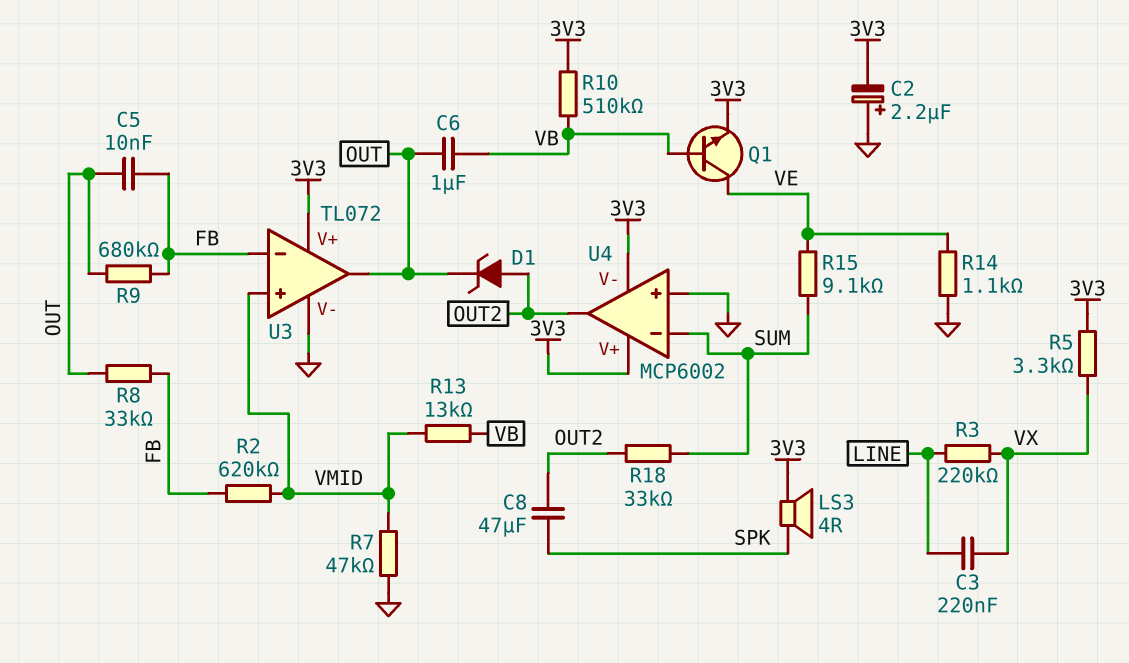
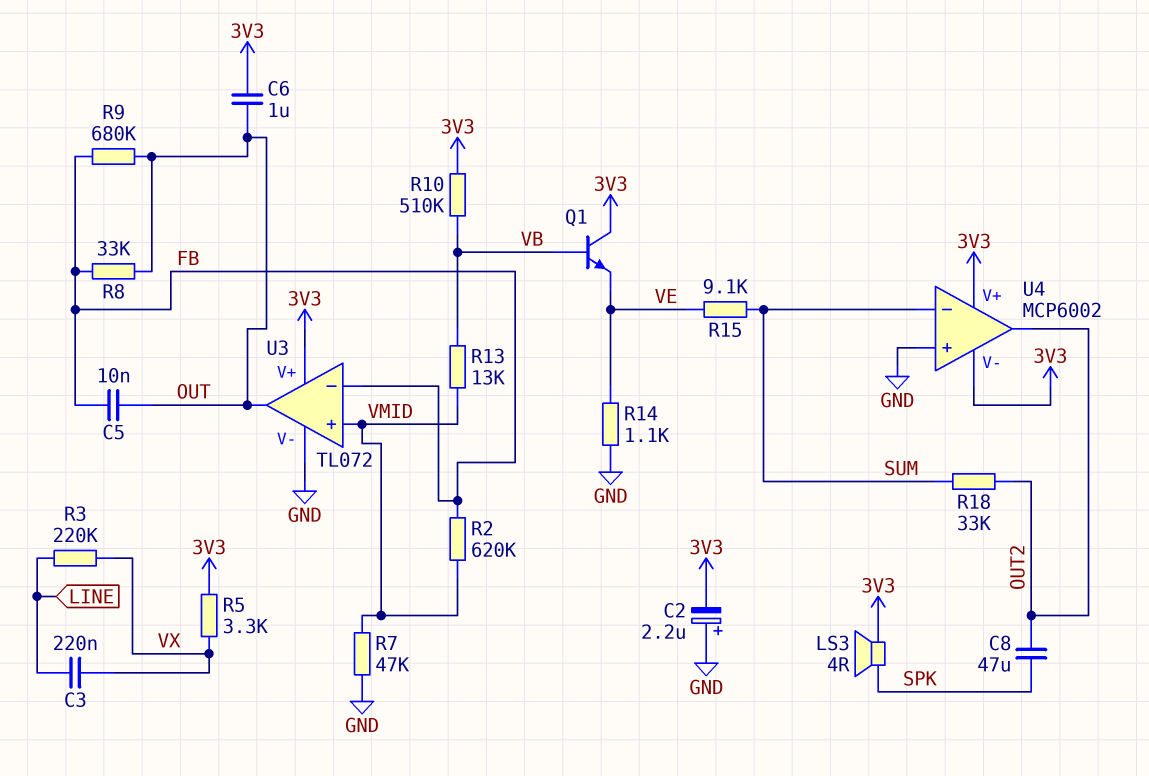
C6: 1uF (OUT, VB) -> 1uF (3V3, OUT)
D1: zener (A OUT2, K OUT) -> none
Q1: NPN (B VB, C VE, E 3V3) -> NPN (B VB, C 3V3, E VE)

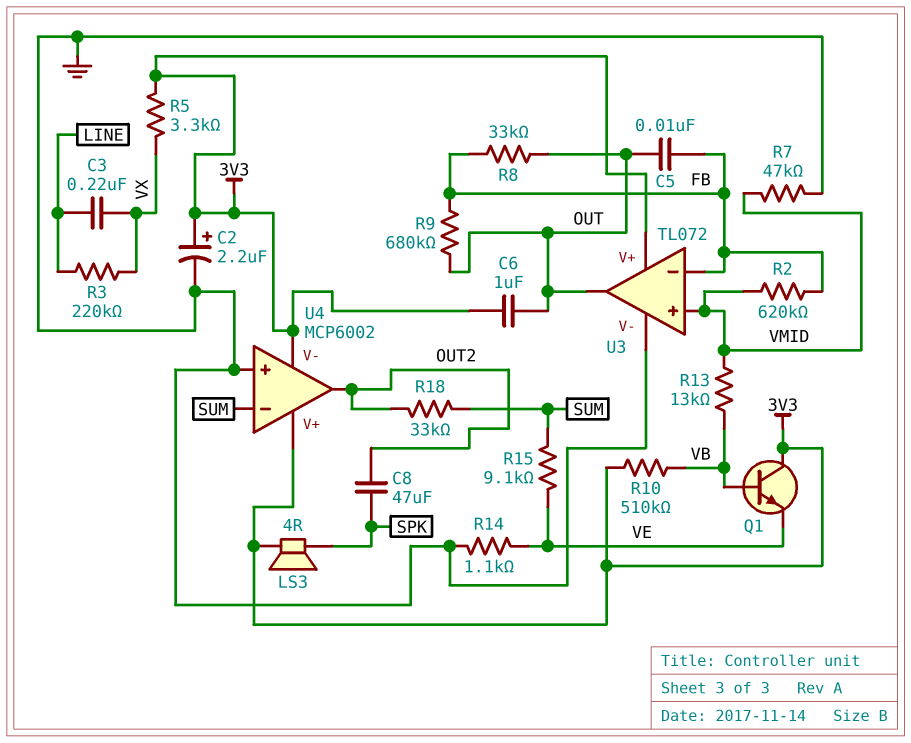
C2: 2.2uF (plus GND, minus 3V3) -> 2.2uF (plus 3V3, minus GND)

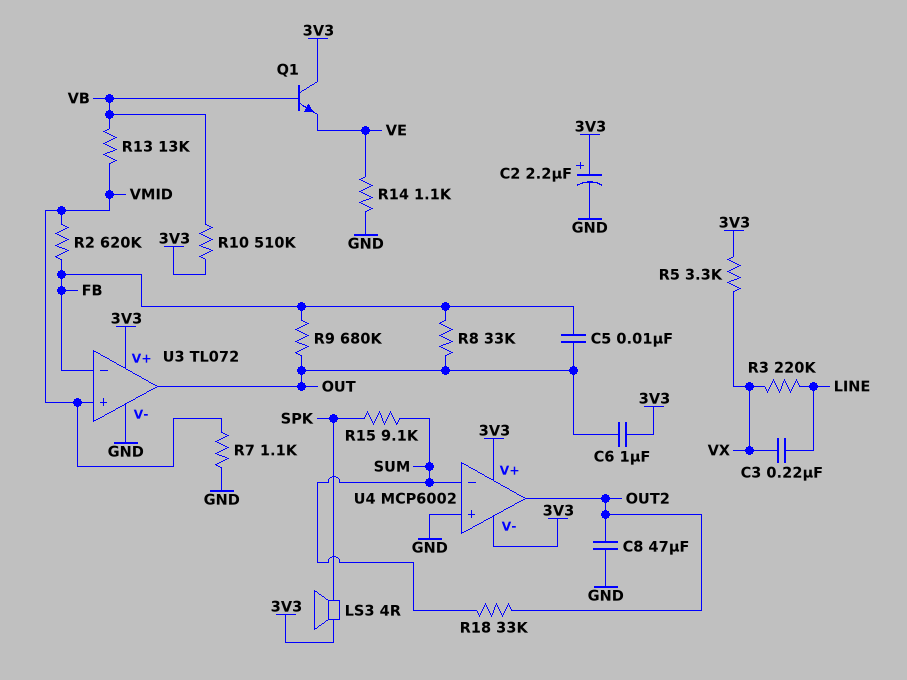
C8: 47uF (OUT2, SPK) -> 47uF (GND, OUT2)
R7: 47k (GND, VMID) -> 1.1k (GND, VMID)
R15: 9.1k (SUM, VE) -> 9.1k (SPK, SUM)

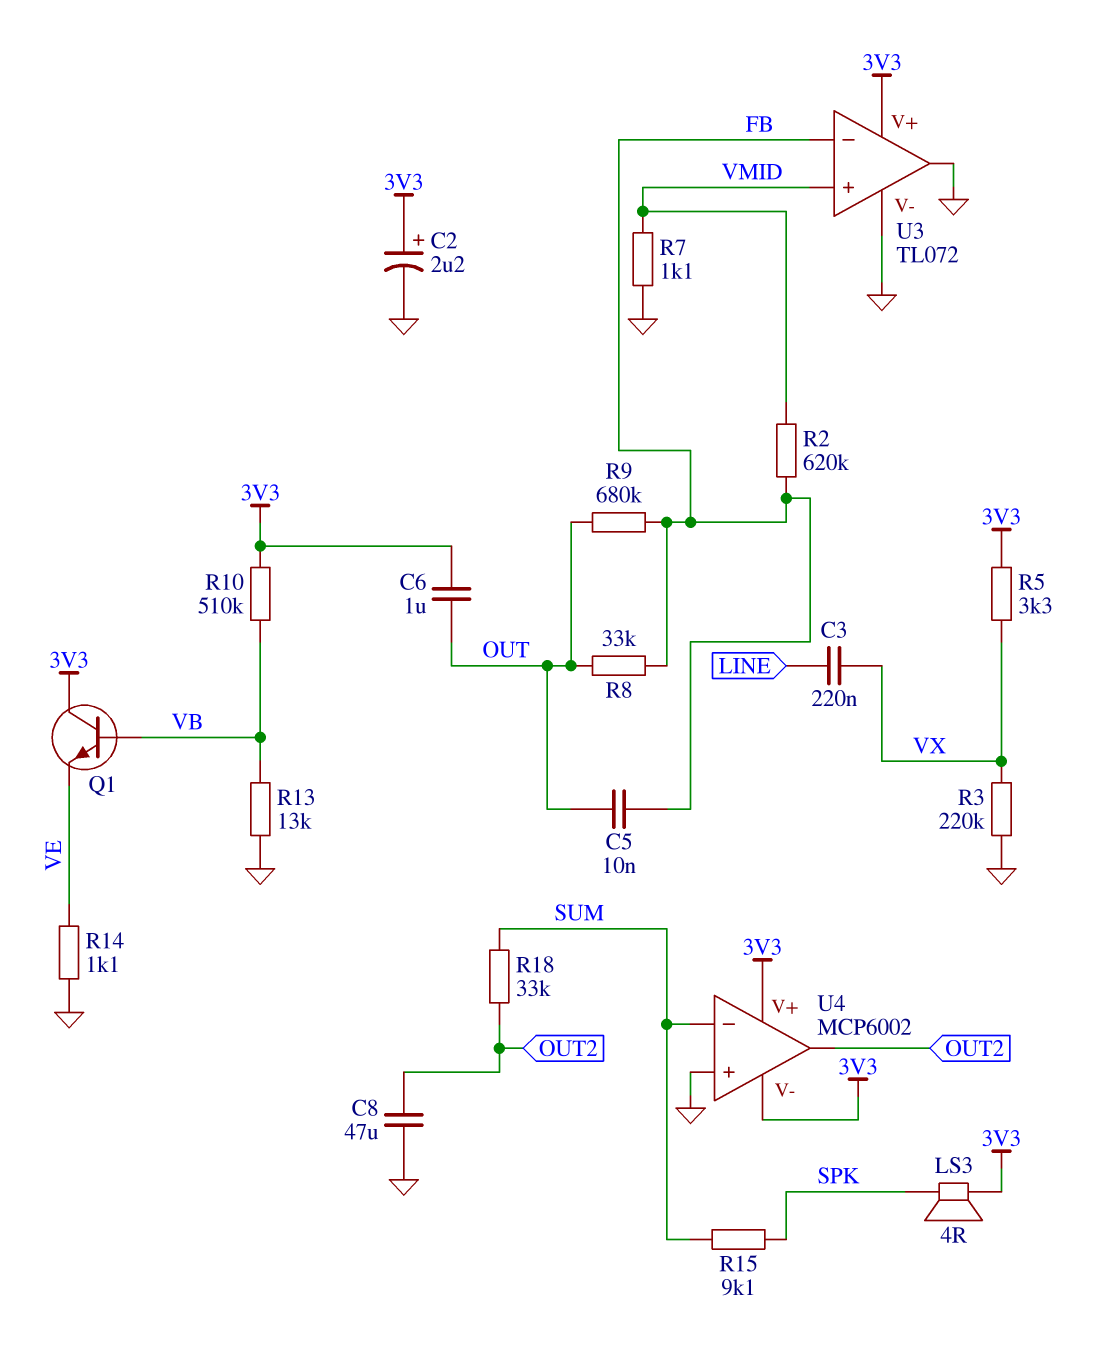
R3: 220k (LINE, VX) -> 220k (GND, VX)
R13: 13k (VB, VMID) -> 13k (GND, VB)
U3 pin out: OUT -> GND

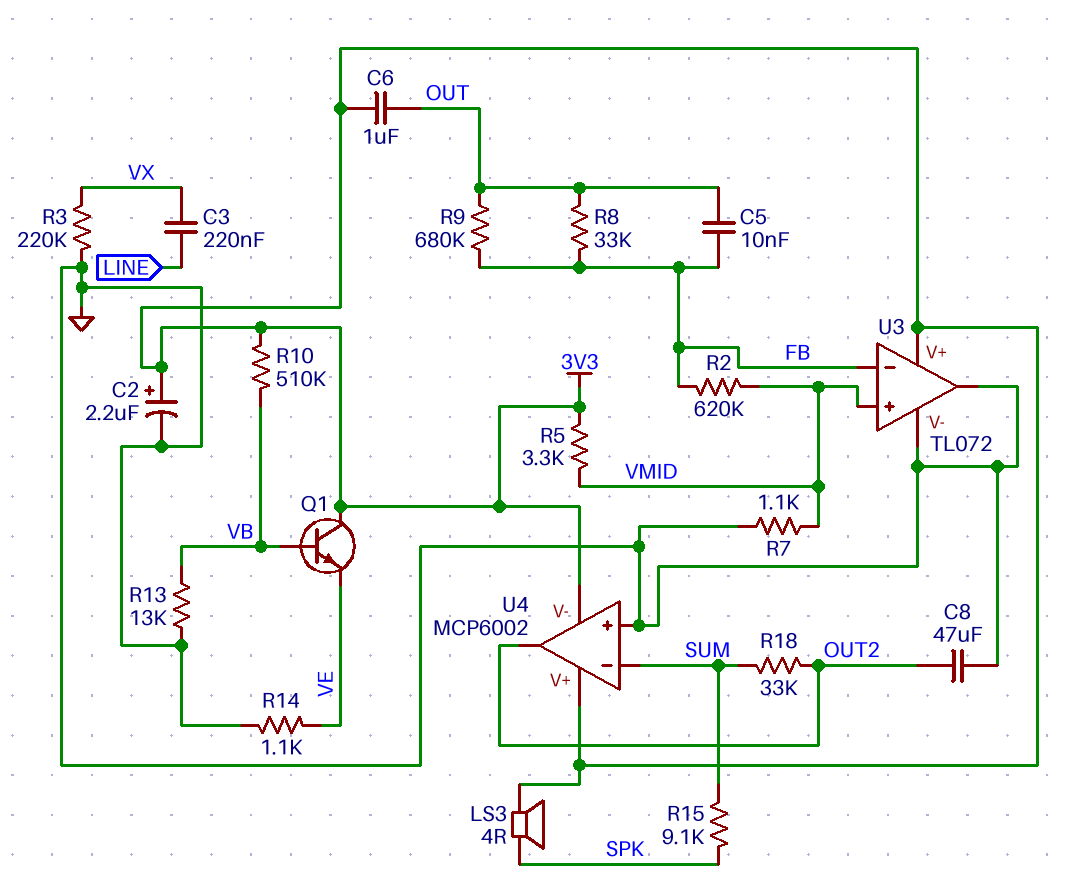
R5: 3.3k (3V3, VX) -> 3.3k (3V3, VMID)

